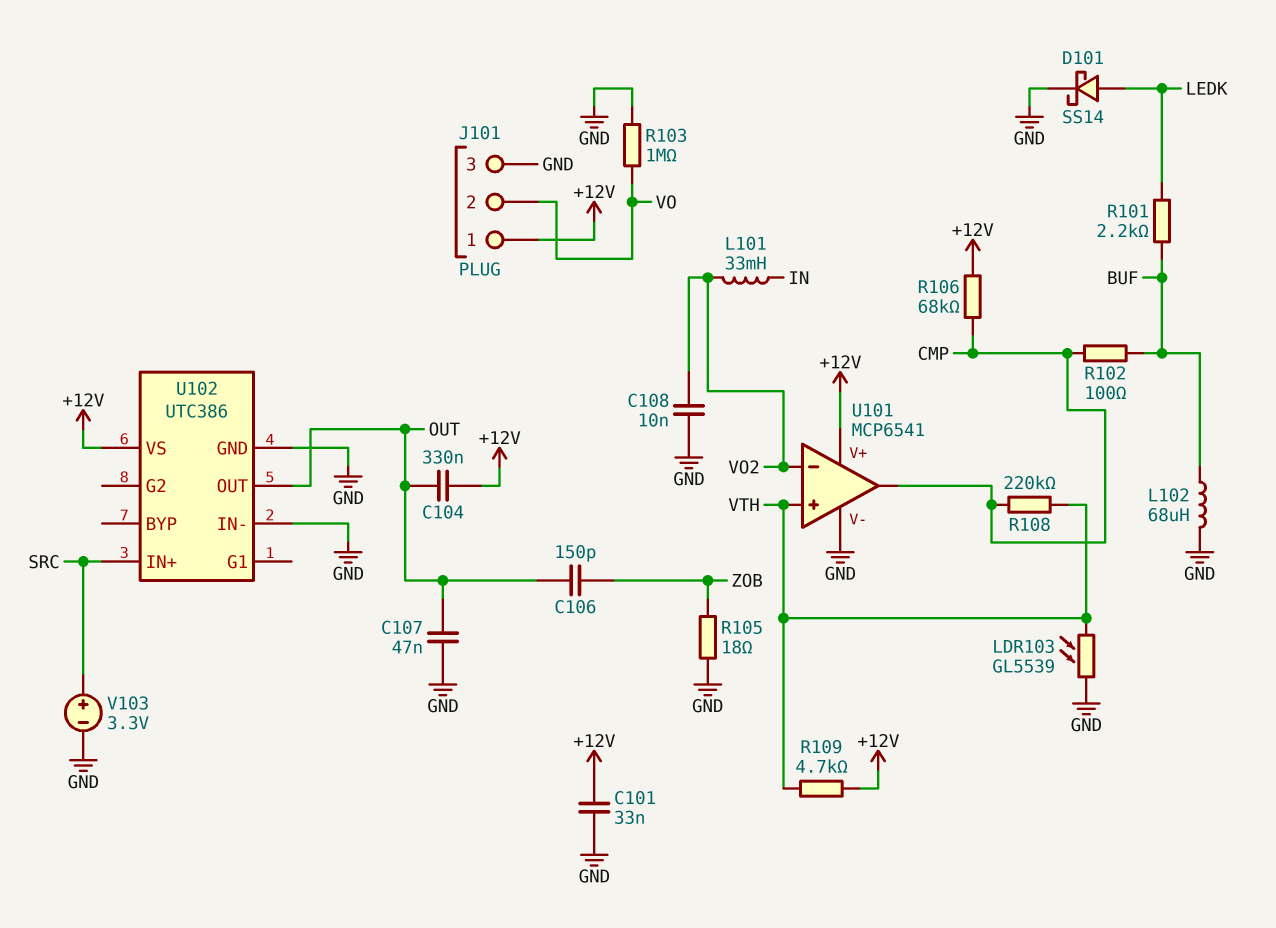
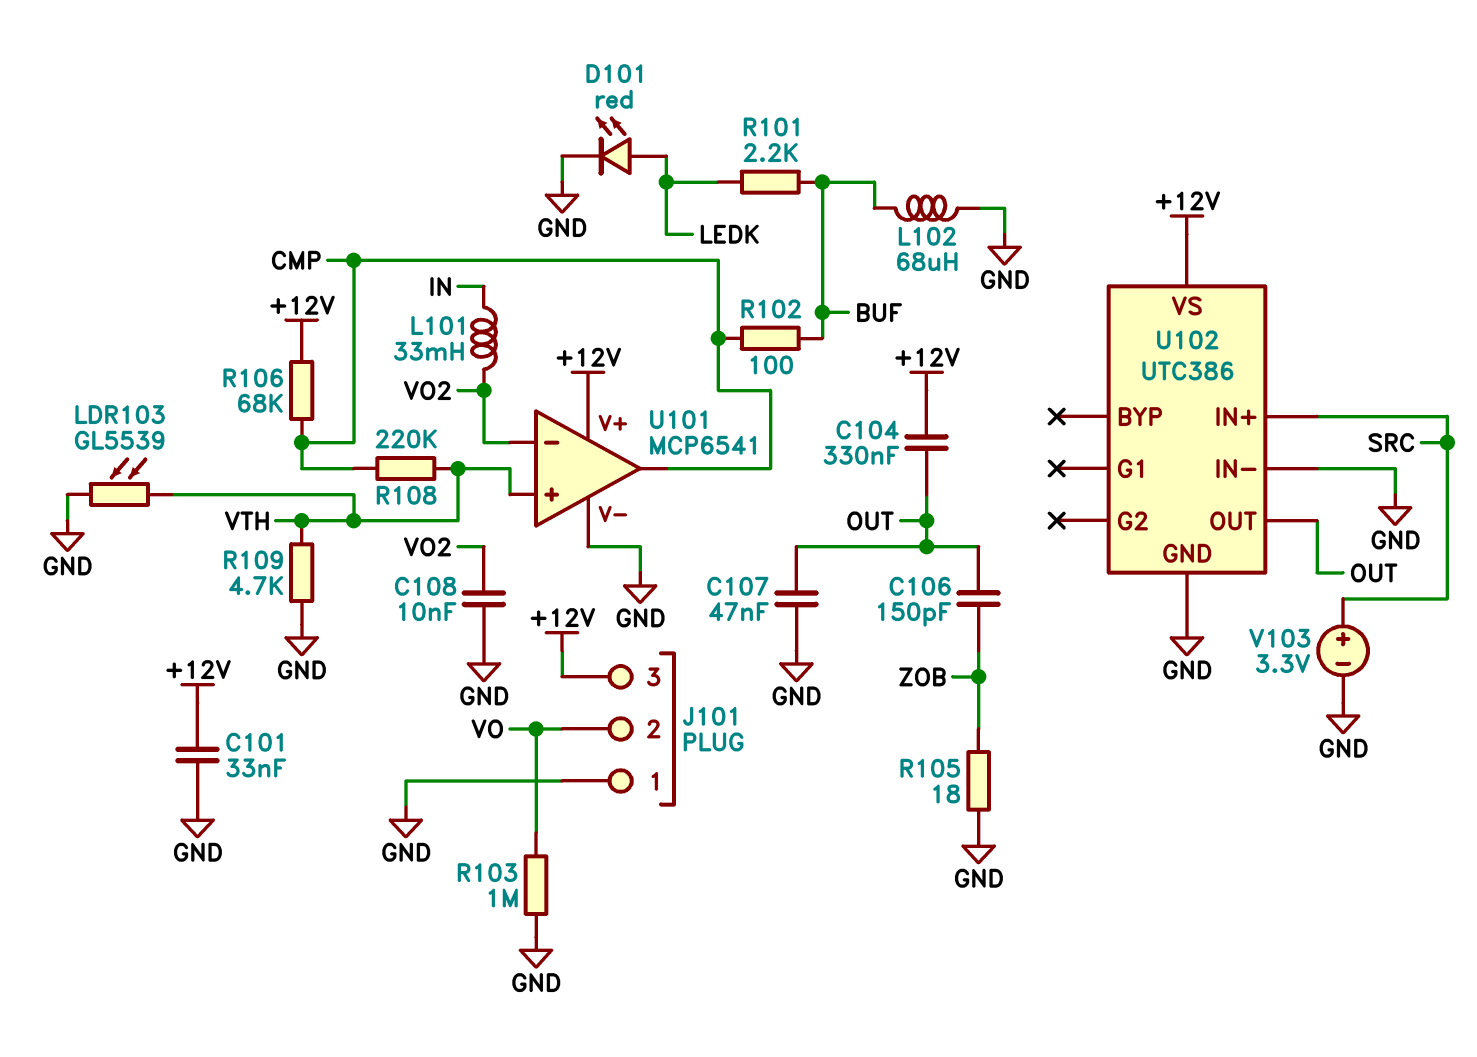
D101: schottky SS14 (A LEDK, K GND) -> LED red (A LEDK, K GND)
J101 pin 1: +12V -> GND
J101 pin 3: GND -> +12V
R109: 4.7k (+12V, VTH) -> 4.7k (GND, VTH)

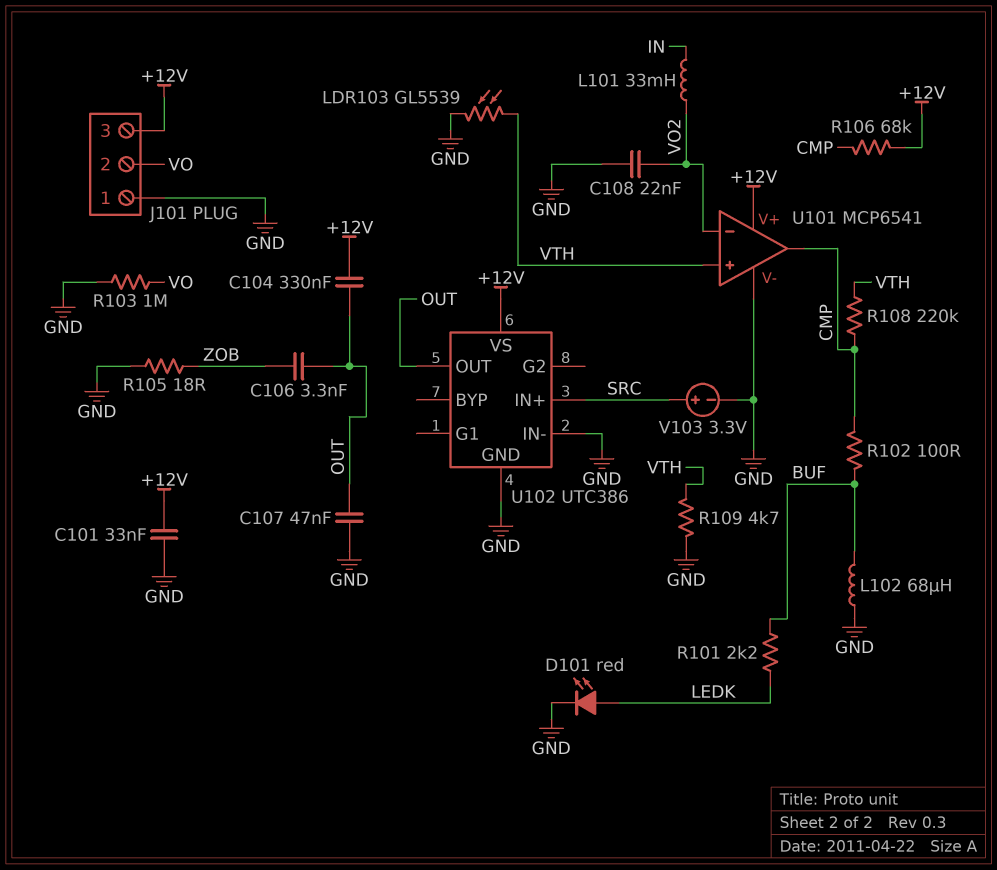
C106: 150pF (OUT, ZOB) -> 3.3nF (OUT, ZOB)
C108: 10nF (GND, VO2) -> 22nF (GND, VO2)

